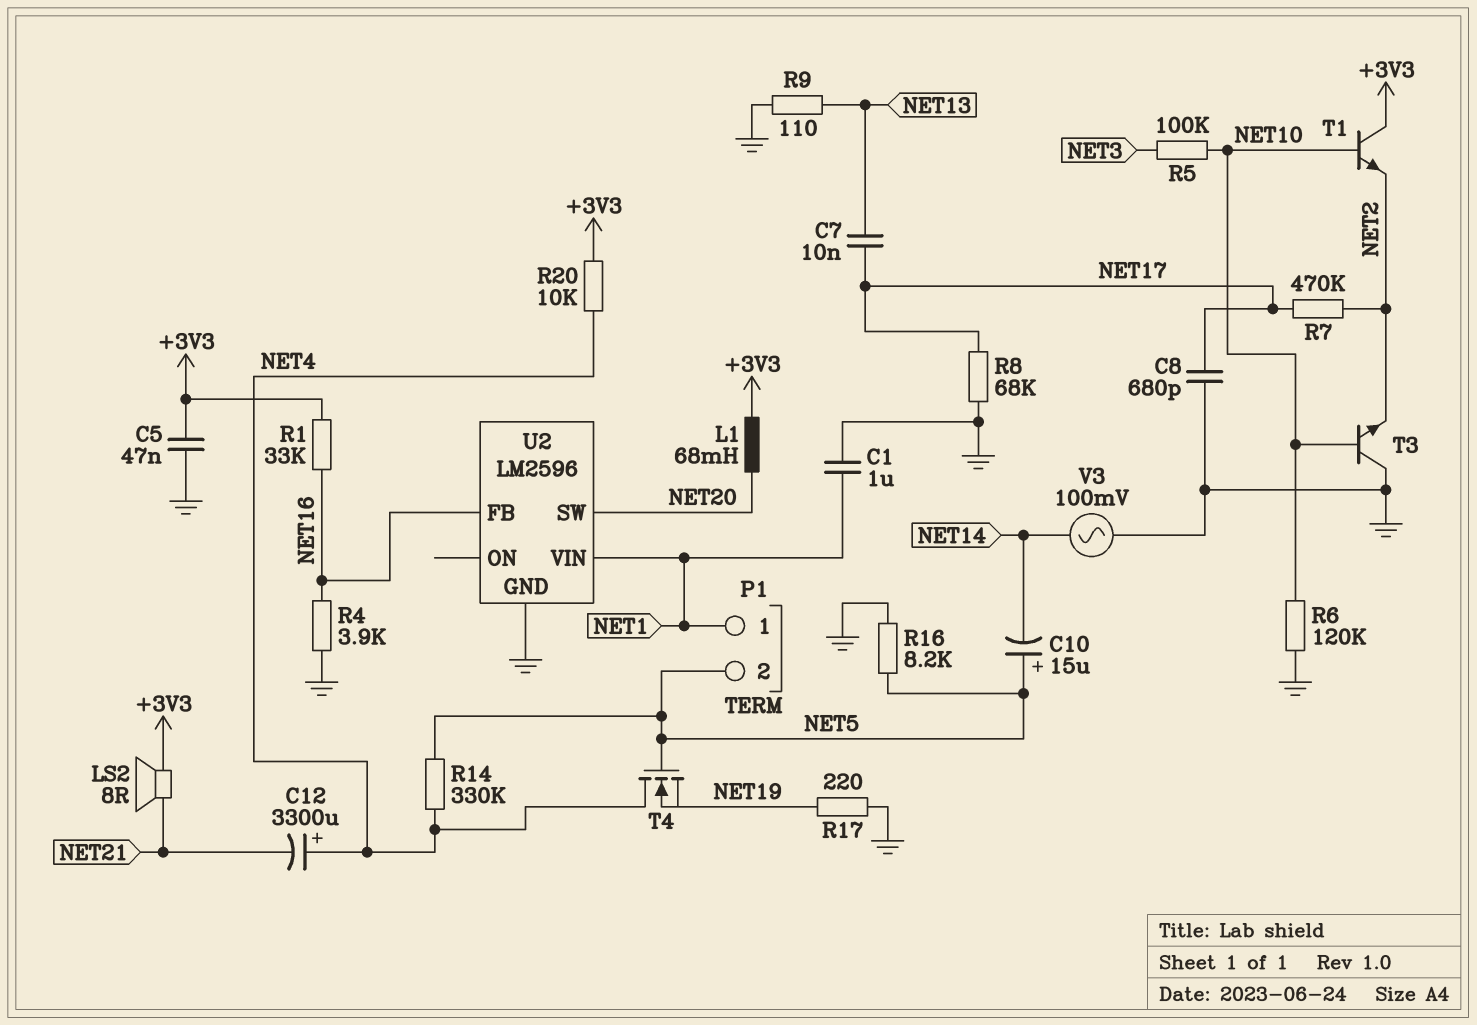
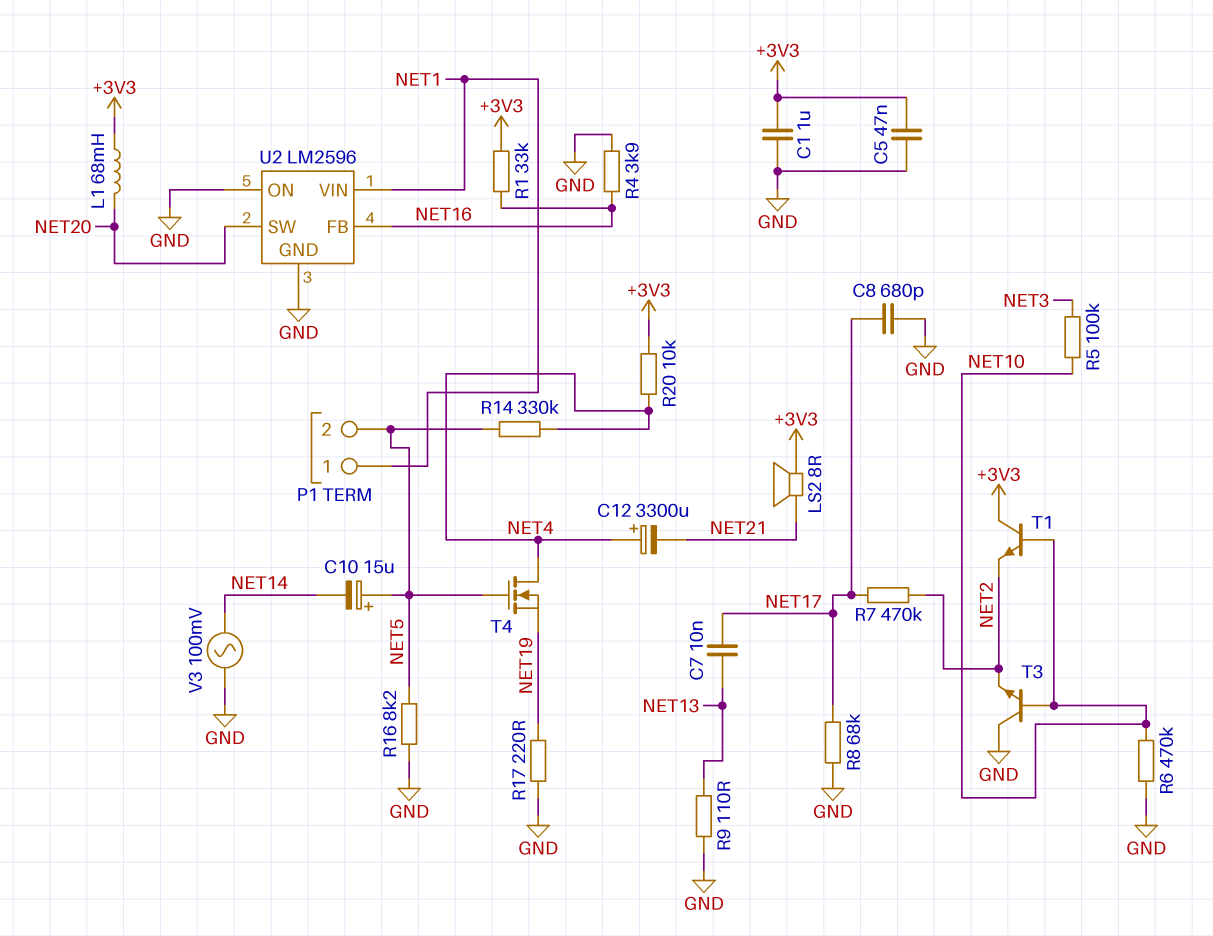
C1: 1uF (GND, NET1) -> 1uF (+3V3, GND)
R6: 120k (GND, NET10) -> 470k (GND, NET10)
U2 pin ON: none -> GND

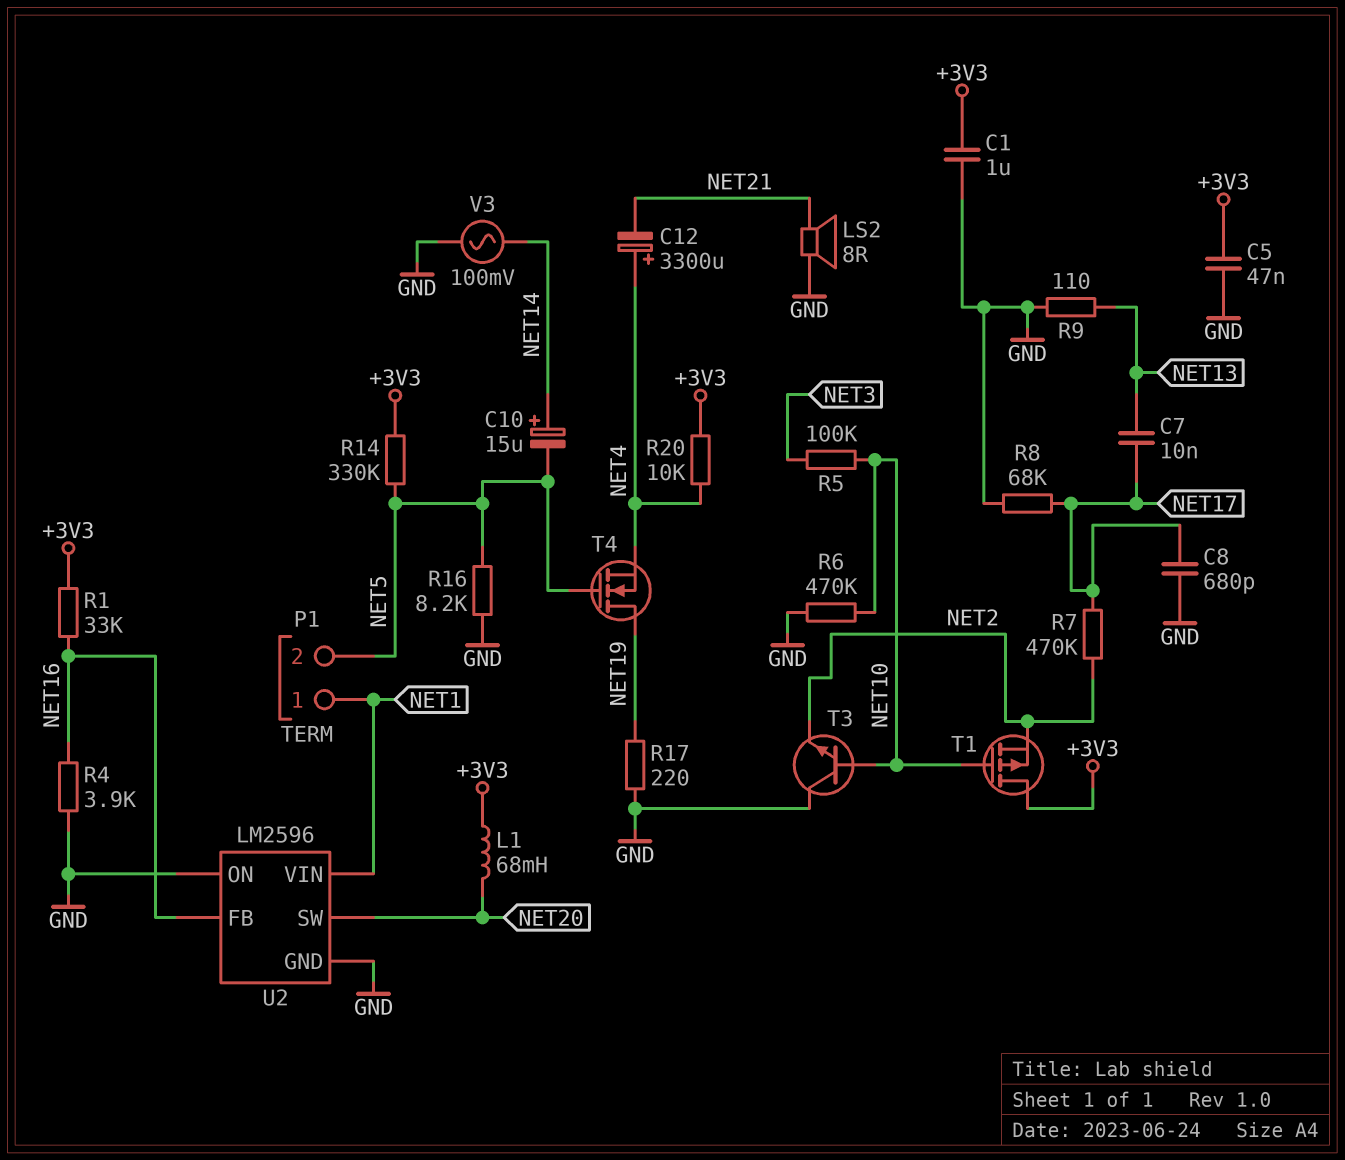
C10: 15uF (plus NET5, minus NET14) -> 15uF (plus NET14, minus NET5)
LS2: speaker 8R (+3V3, NET21) -> speaker 8R (GND, NET21)
R14: 330k (NET4, NET5) -> 330k (+3V3, NET5)
T1: NPN (B NET10, C +3V3, E NET2) -> PMOS (G NET10, D +3V3, S NET2)
T4: NMOS (G NET5, D NET4, S NET19) -> NMOS (G NET5, D NET19, S NET4)

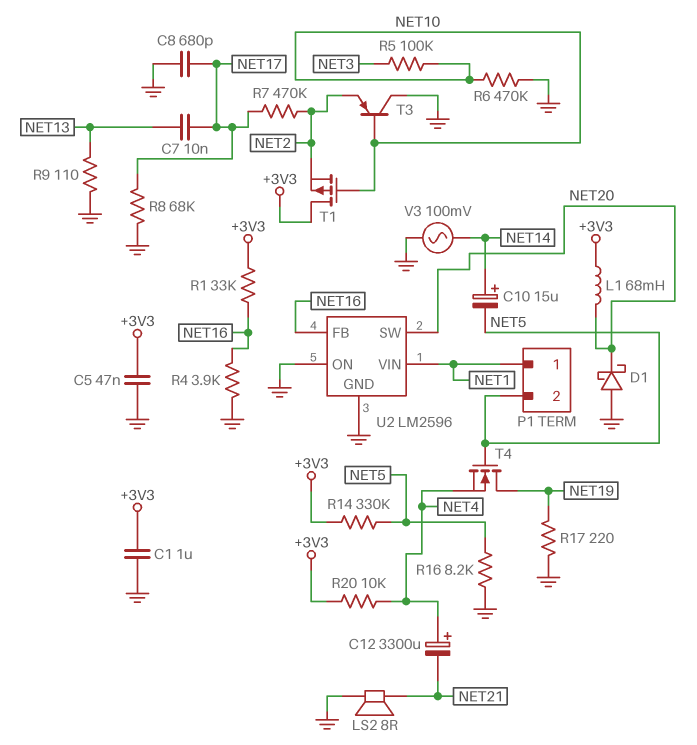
D1: none -> schottky (A GND, K NET20)
T3: NPN (B NET10, C GND, E NET2) -> PNP (B NET10, C GND, E NET2)

